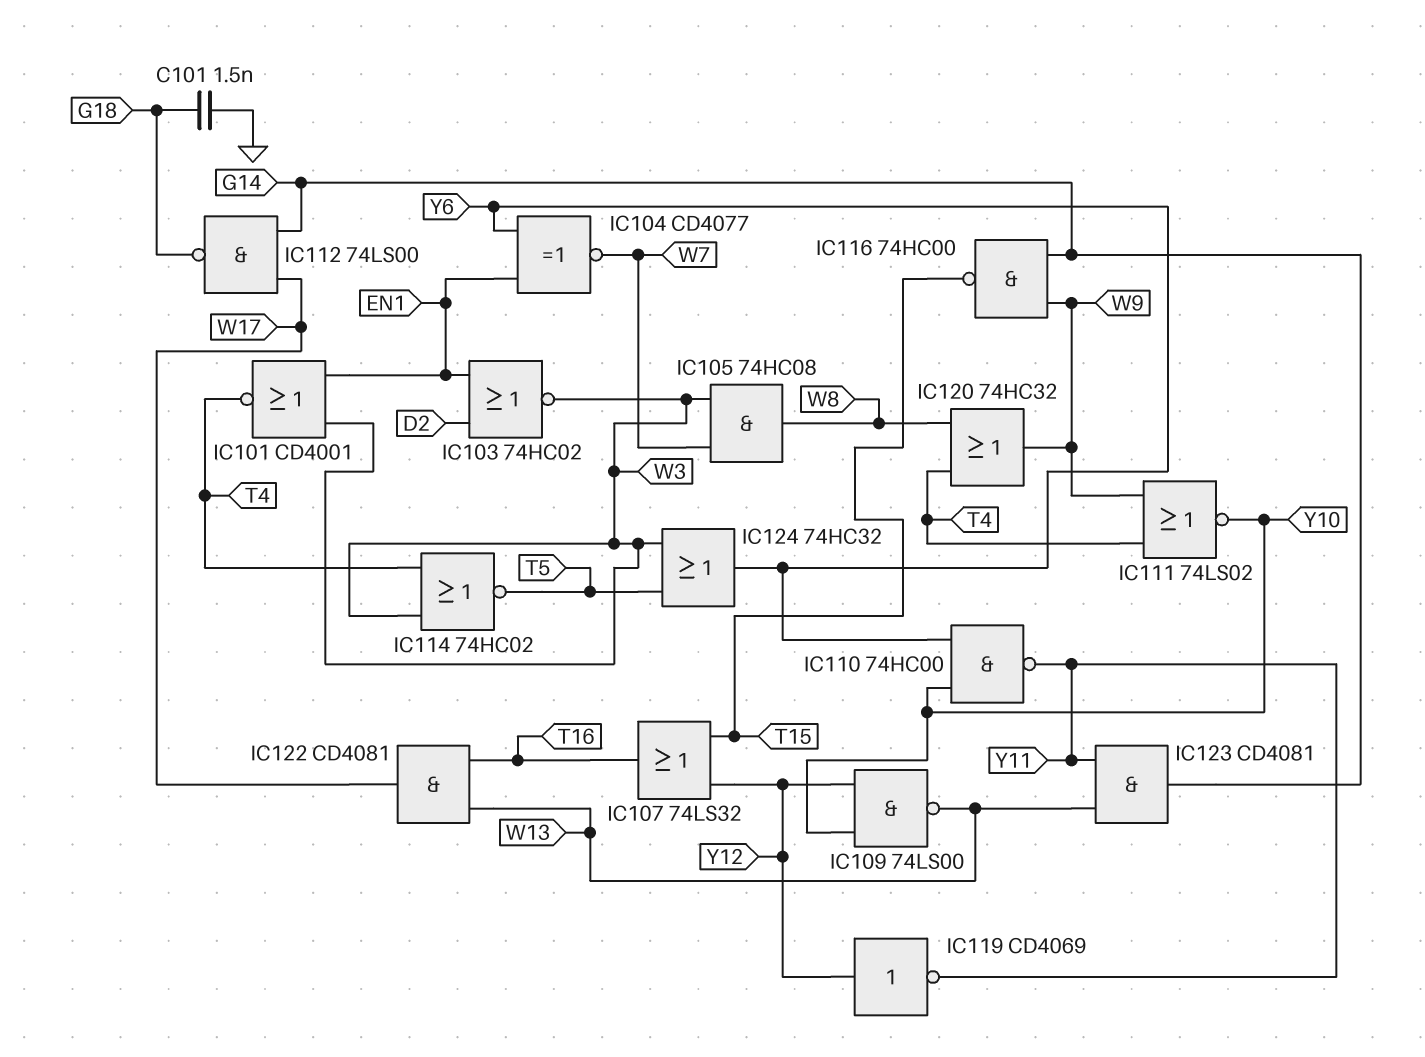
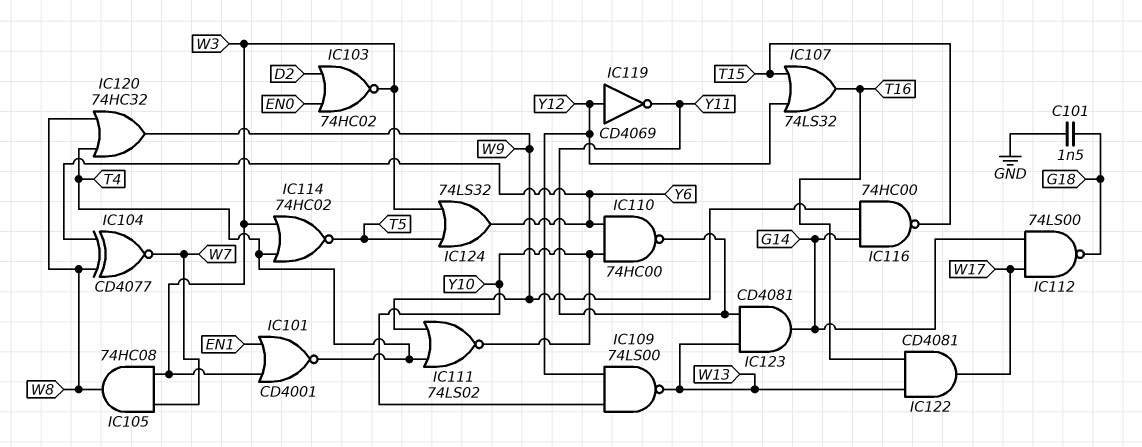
IC103: NOR 74HC02 (in D2, in EN1, out W3) -> NOR 74HC02 (in D2, in EN0, out W3)
IC104: XNOR CD4077 (in EN1, in Y6, out W7) -> XNOR CD4077 (in W8, in Y6, out W7)
IC124: OR 74HC32 (in T5, in W3, out Y6) -> OR 74LS32 (in T5, in W3, out Y6)

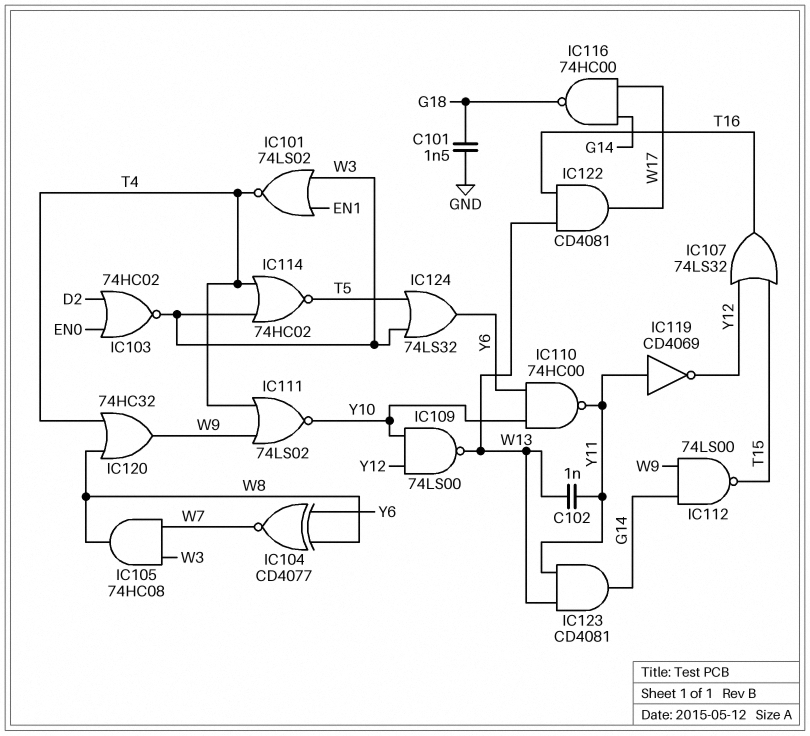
C102: none -> 1nF (W13, Y11)
IC101: NOR CD4001 (in EN1, in W3, out T4) -> NOR 74LS02 (in EN1, in W3, out T4)
IC112: NAND 74LS00 (in G14, in W17, out G18) -> NAND 74LS00 (in G14, in W9, out T15)
IC116: NAND 74HC00 (in G14, in W9, out T15) -> NAND 74HC00 (in G14, in W17, out G18)
IC119: NOT CD4069 (in Y12, out Y11) -> NOT CD4069 (in Y11, out Y12)

